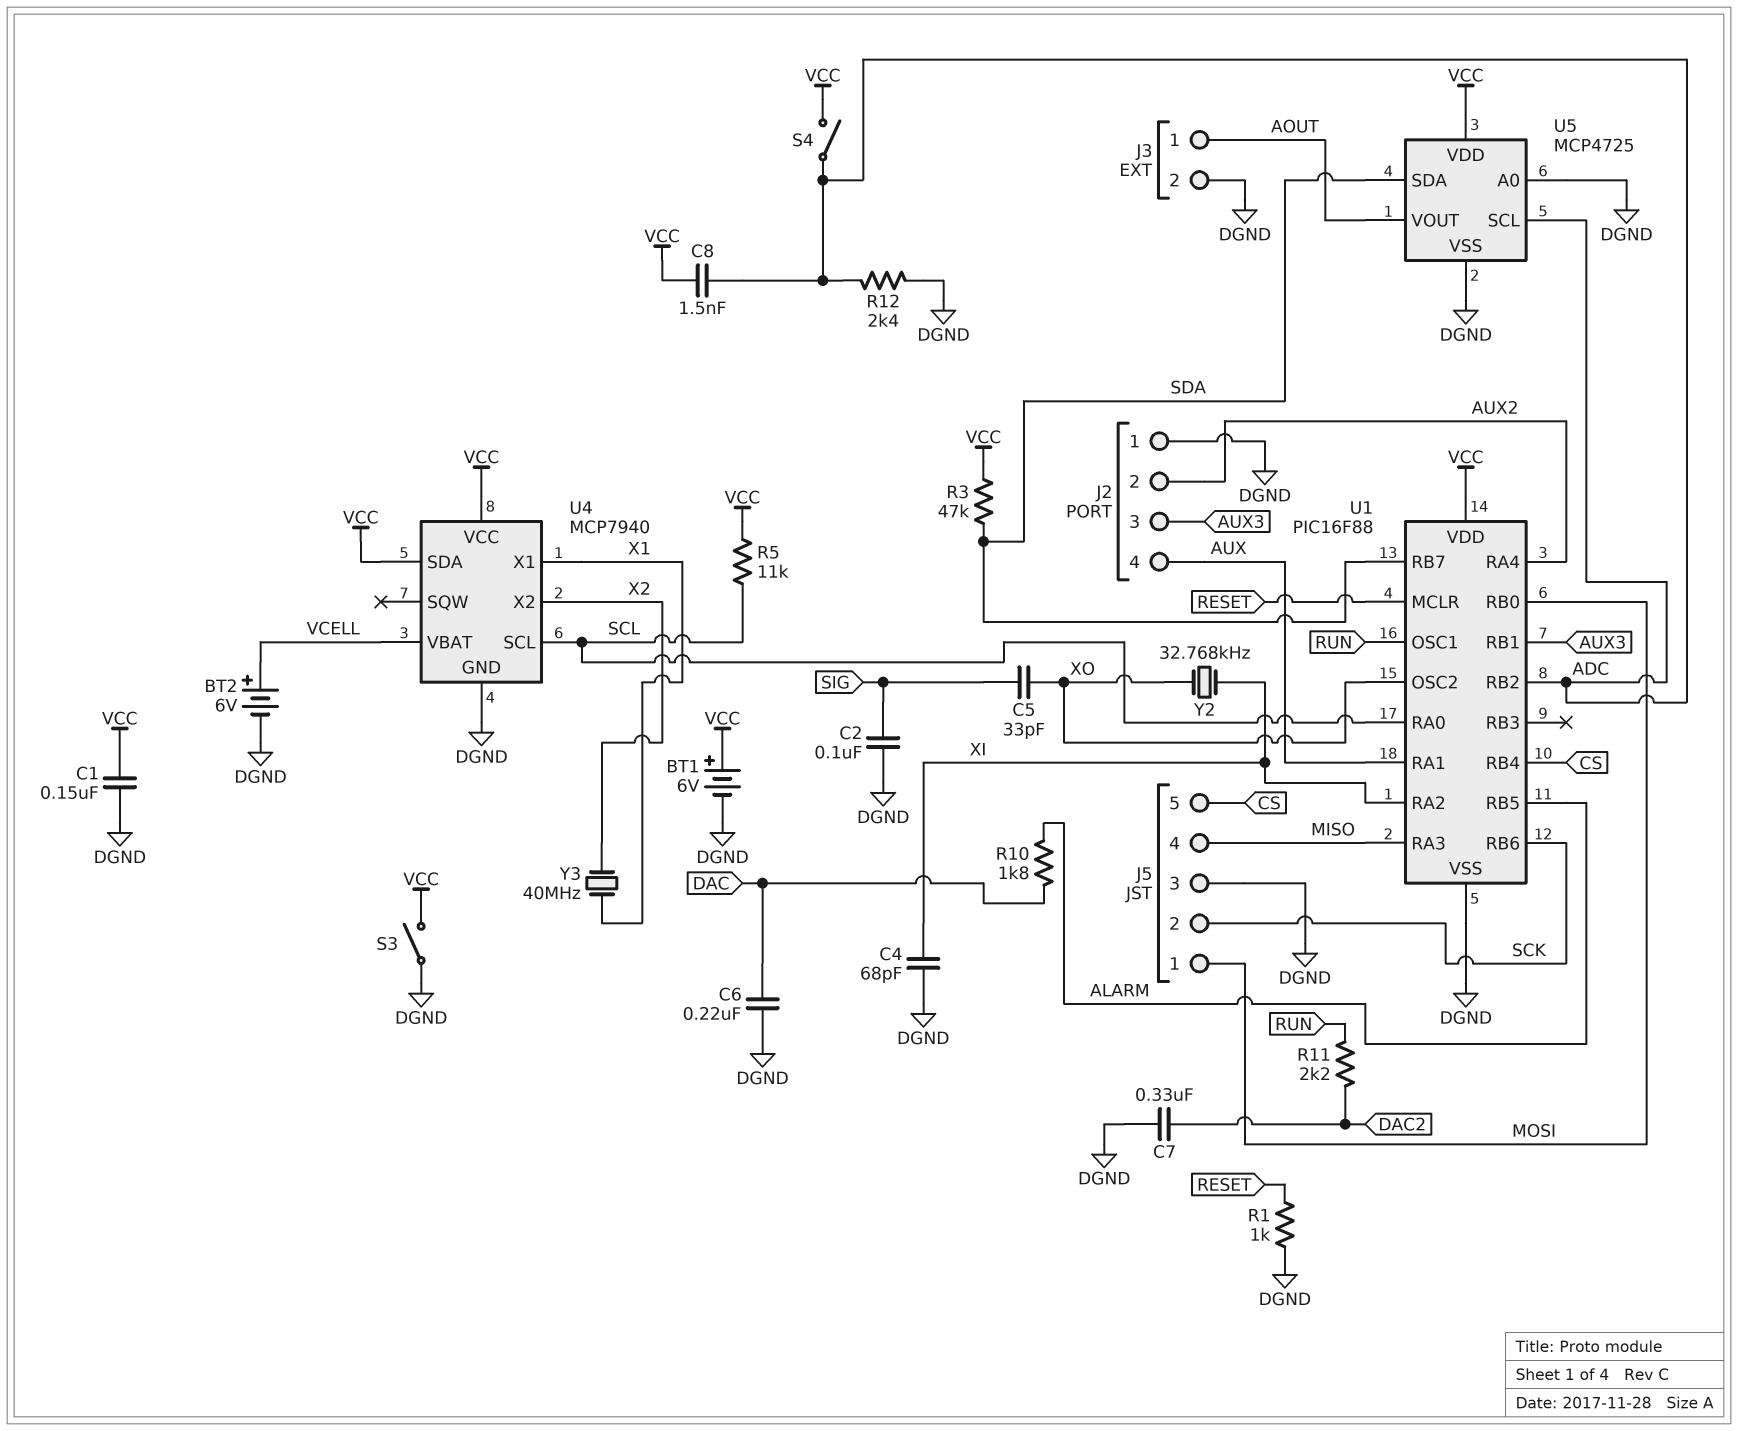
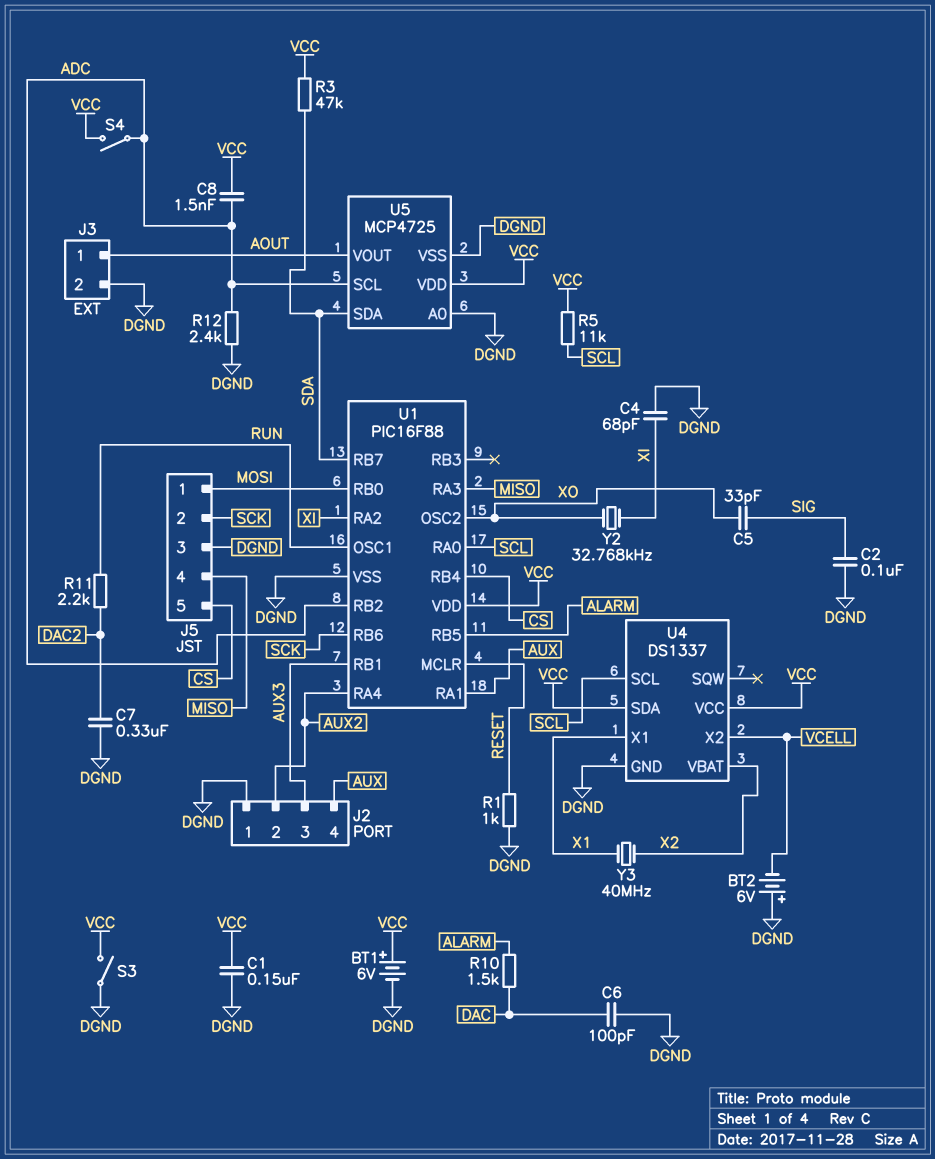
BT2: 6V (plus VCELL, minus DGND) -> 6V (plus DGND, minus VCELL)
C6: 220nF (DAC, DGND) -> 100pF (DAC, DGND)
R10: 1.8k (ALARM, DAC) -> 1.5k (ALARM, DAC)
U4: MCP7940 -> DS1337
U4 pin VBAT: VCELL -> X2
U4 pin X2: X2 -> VCELL

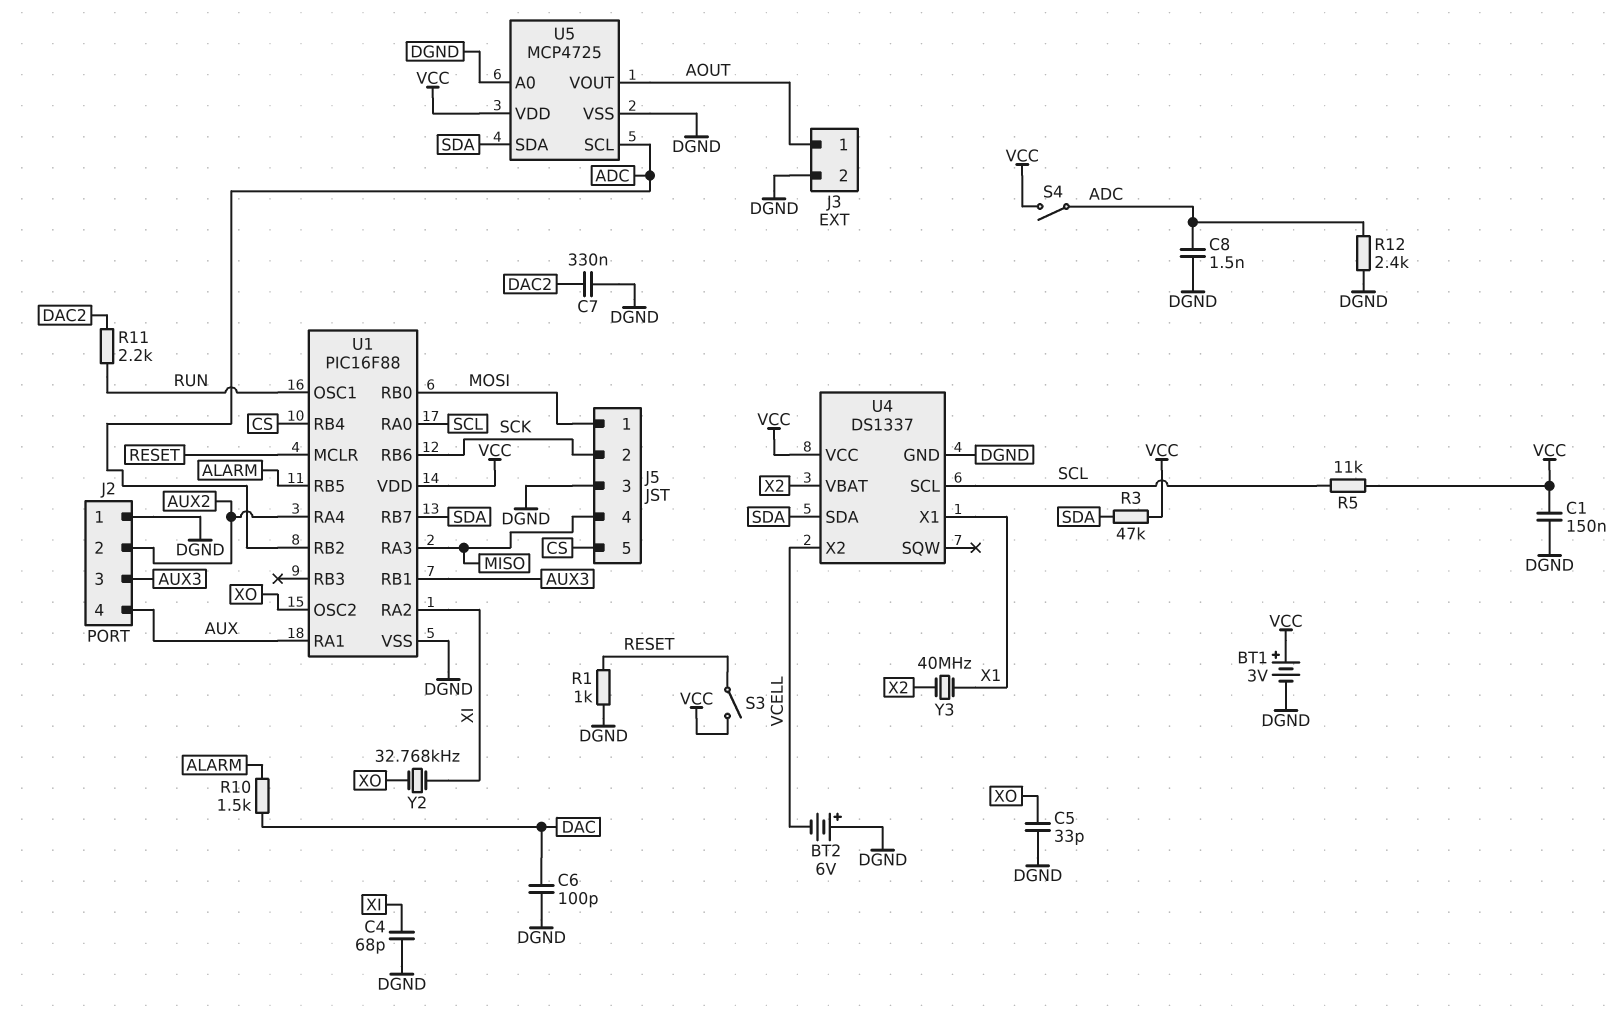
BT1: 6V (plus VCC, minus DGND) -> 3V (plus VCC, minus DGND)
C2: 100nF (DGND, SIG) -> none
C5: 33pF (SIG, XO) -> 33pF (DGND, XO)
C8: 1.5nF (ADC, VCC) -> 1.5nF (ADC, DGND)
S3: switch (DGND, VCC) -> switch (RESET, VCC)
U4 pin SDA: VCC -> SDA

